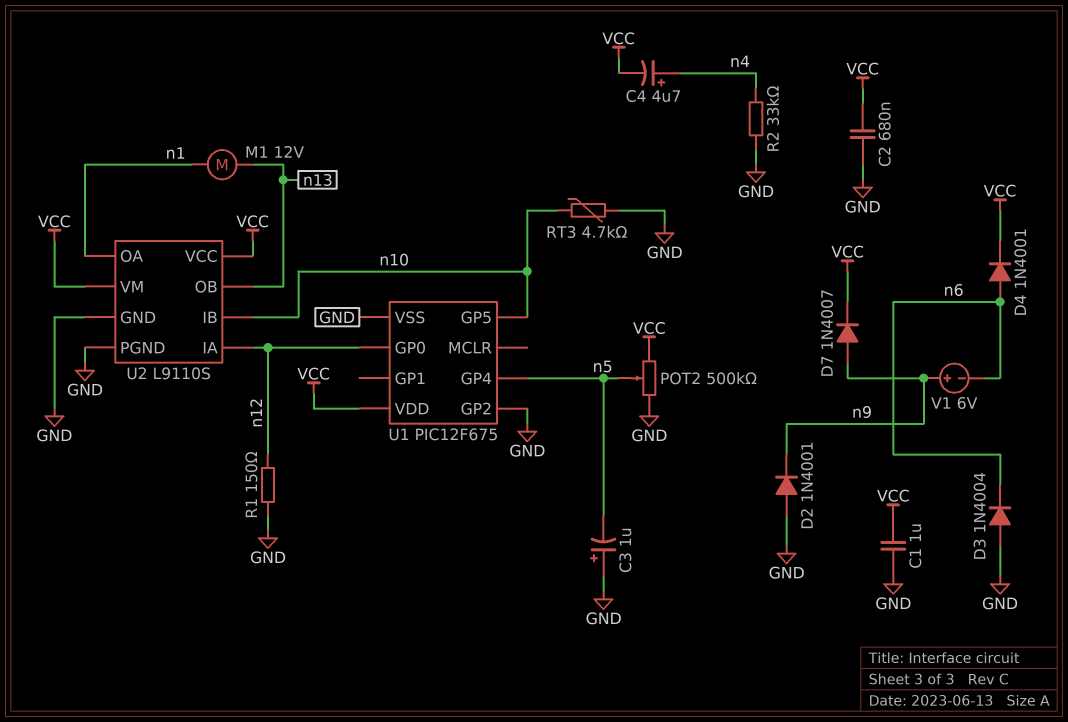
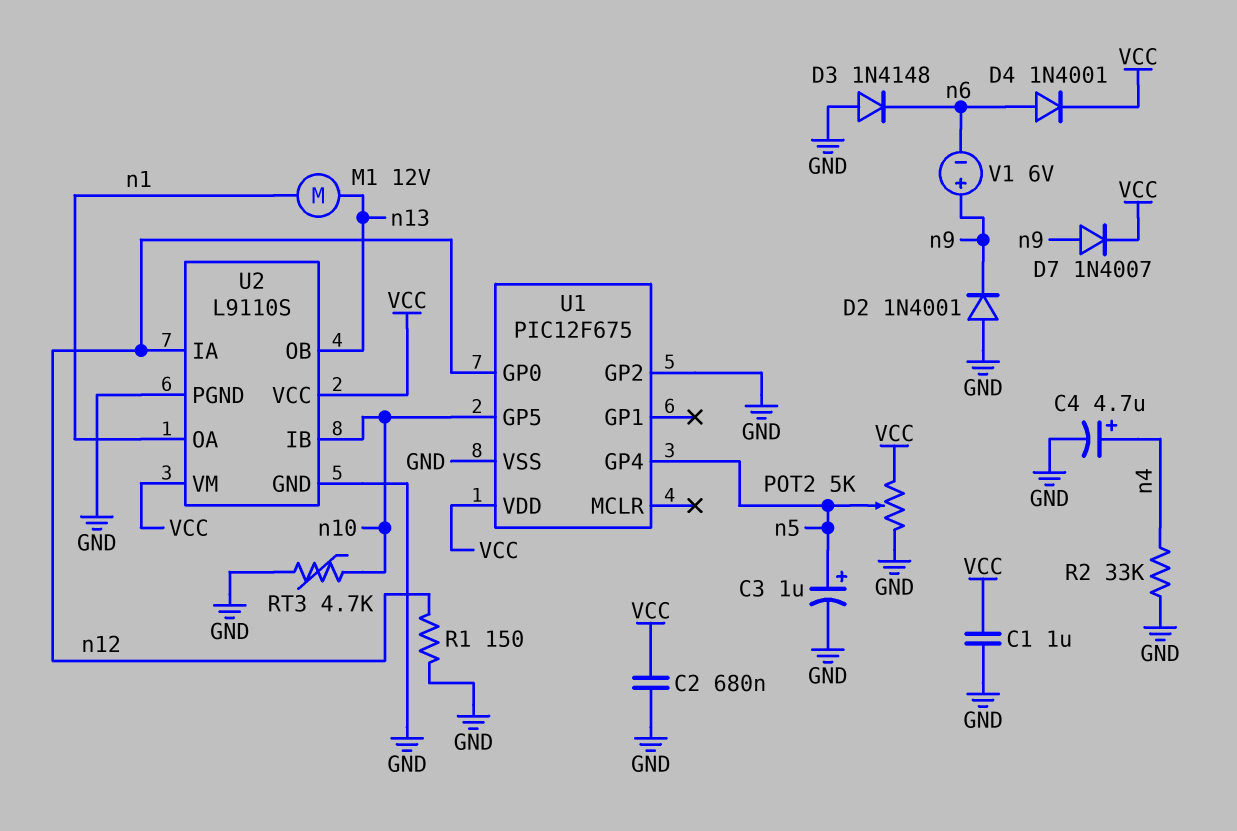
C3: 1uF (plus GND, minus n5) -> 1uF (plus n5, minus GND)
C4: 4.7uF (plus n4, minus VCC) -> 4.7uF (plus n4, minus GND)
D3: diode 1N4004 (A GND, K n6) -> diode 1N4148 (A GND, K n6)
POT2: 500k (GND, VCC, wiper n5) -> 5k (GND, VCC, wiper n5)

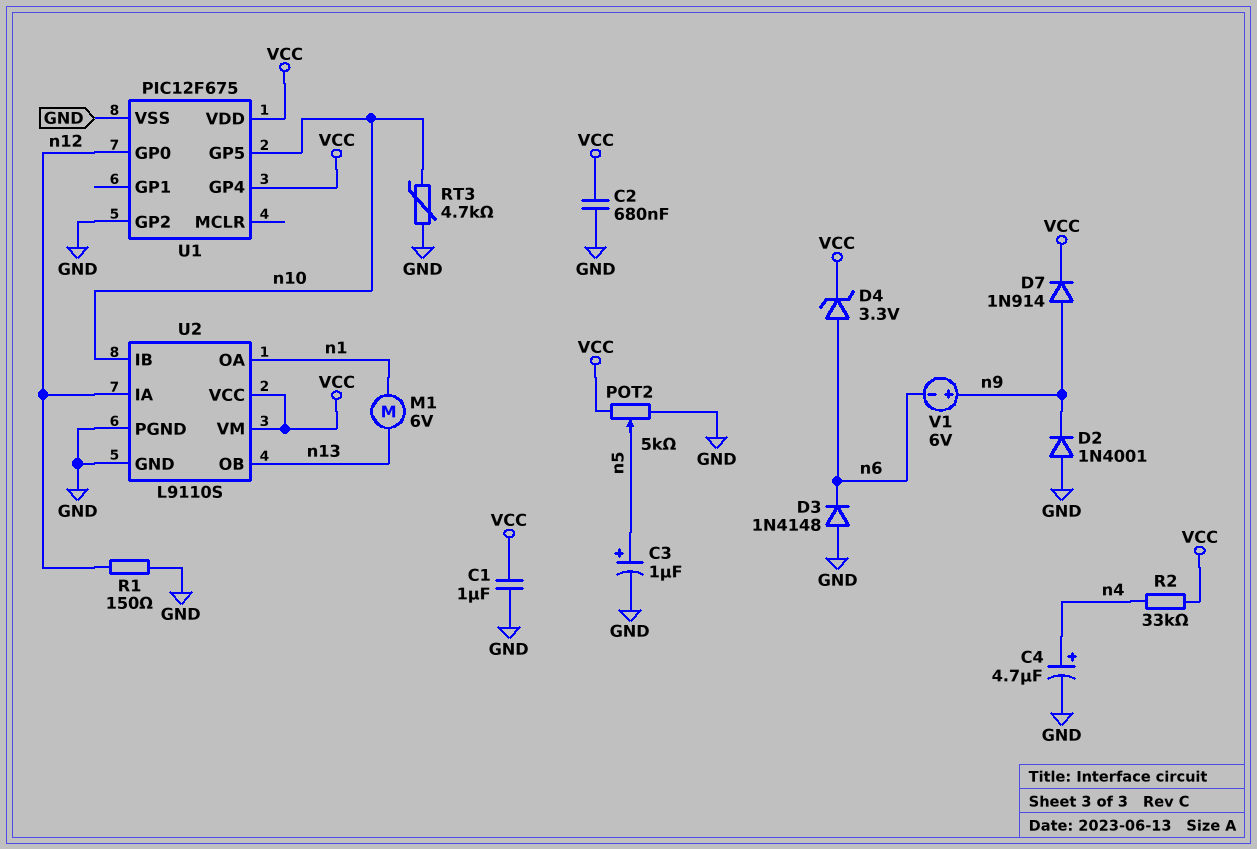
D4: diode 1N4001 (A n6, K VCC) -> zener 3.3V (A n6, K VCC)
D7: diode 1N4007 (A n9, K VCC) -> diode 1N914 (A n9, K VCC)
M1: motor 12V (n1, n13) -> motor 6V (n1, n13)
R2: 33k (GND, n4) -> 33k (VCC, n4)
U1 pin GP4: n5 -> VCC

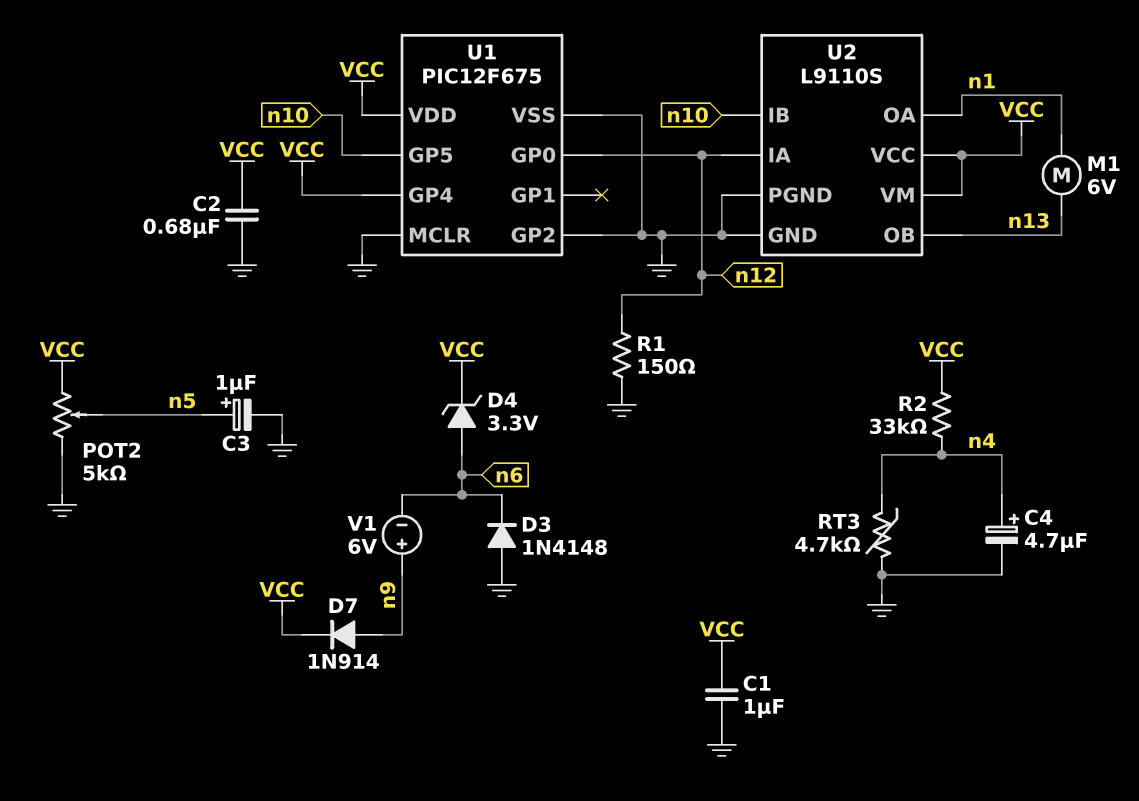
D2: diode 1N4001 (A GND, K n9) -> none
RT3: 4.7k (GND, n10) -> 4.7k (GND, n4)
U1 pin MCLR: none -> GND

